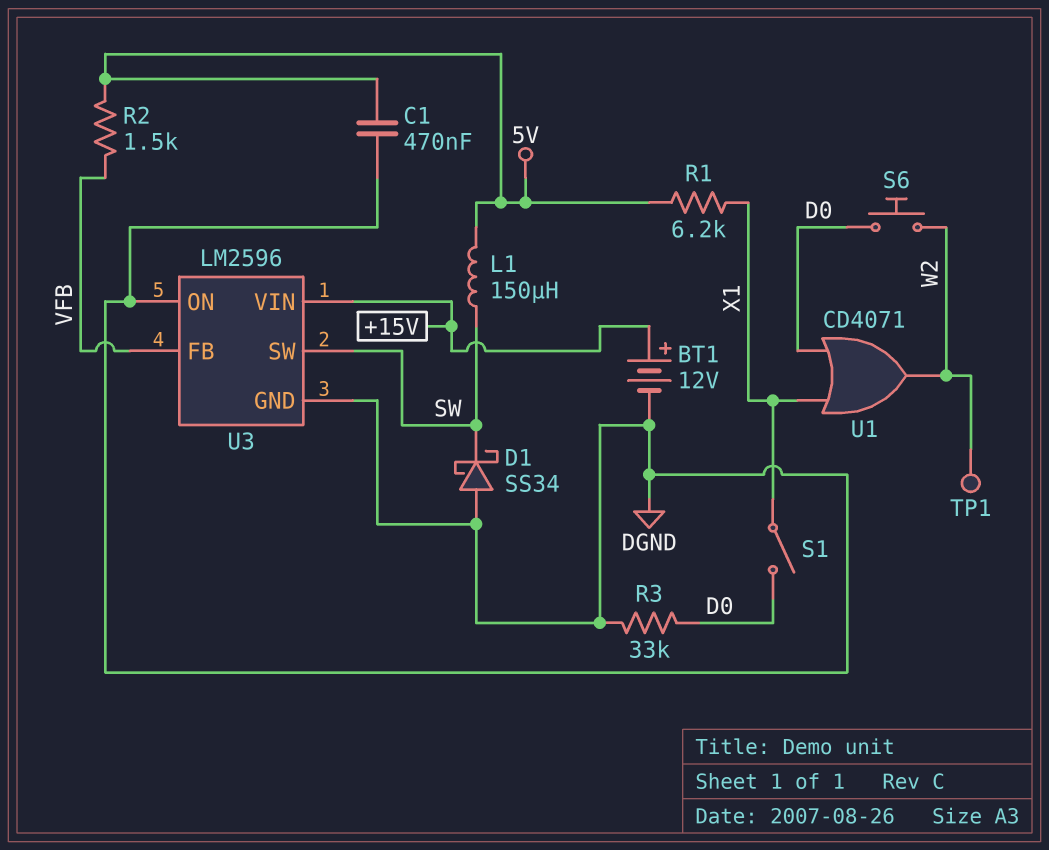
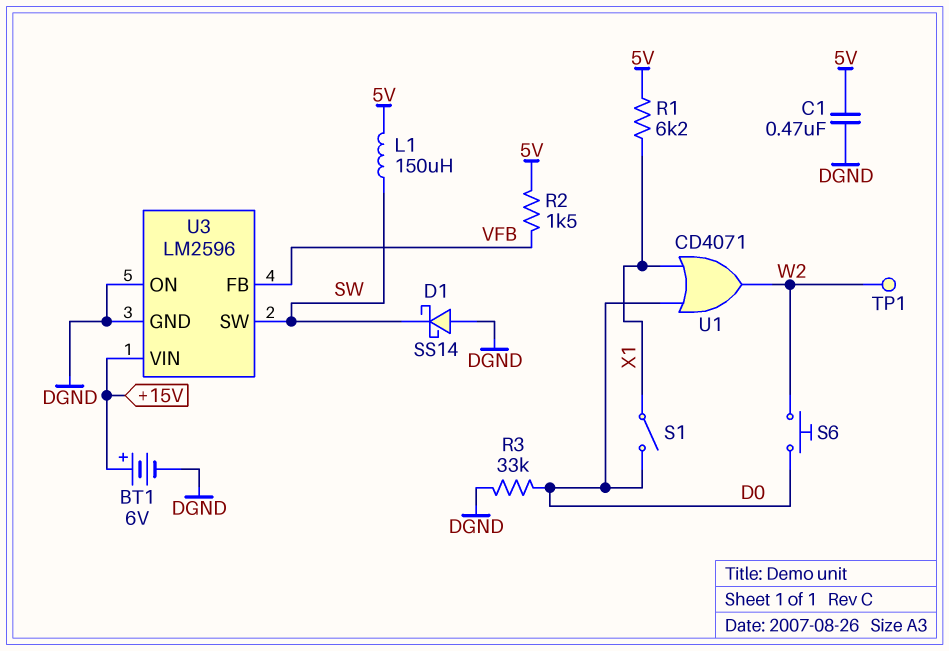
BT1: 12V (plus +15V, minus DGND) -> 6V (plus +15V, minus DGND)
D1: schottky SS34 (A DGND, K SW) -> schottky SS14 (A DGND, K SW)

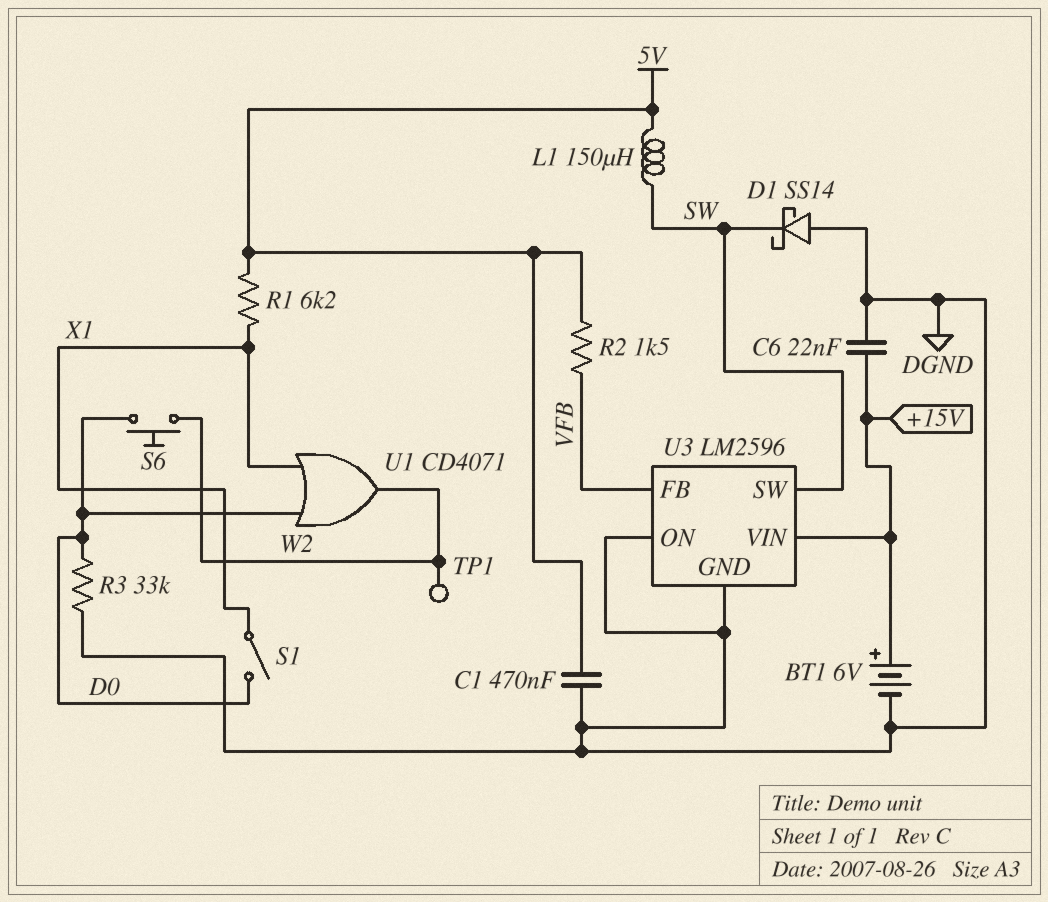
C6: none -> 22nF (+15V, DGND)

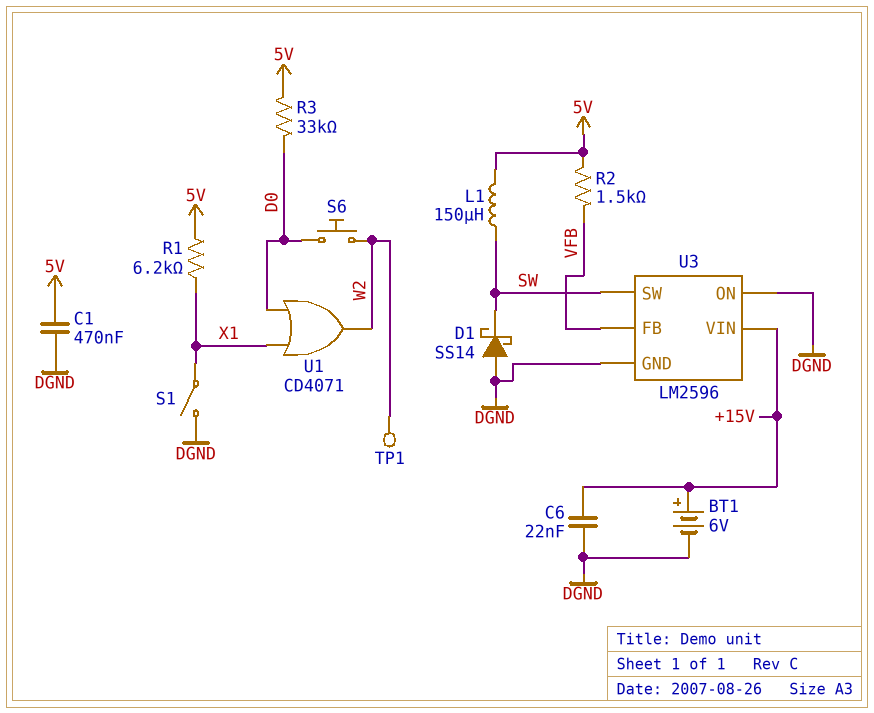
R3: 33k (D0, DGND) -> 33k (5V, D0)
S1: switch (D0, X1) -> switch (DGND, X1)

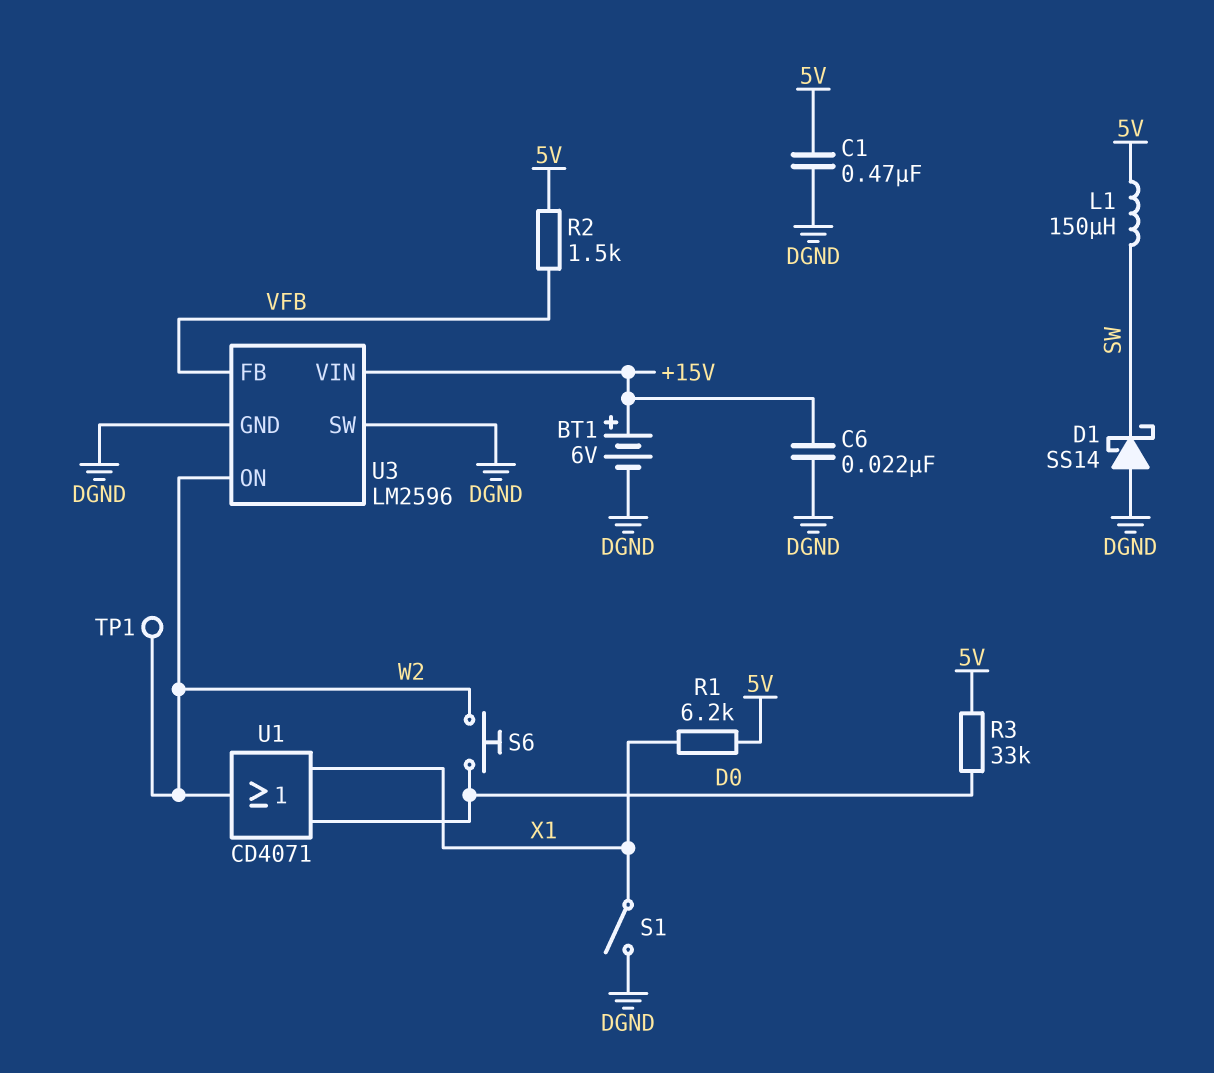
U3 pin ON: DGND -> W2
U3 pin SW: SW -> DGND

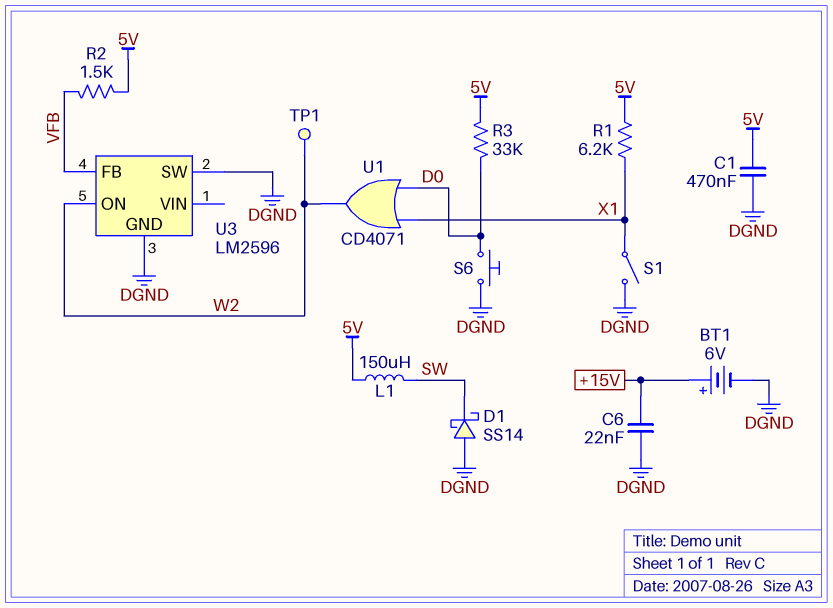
S6: button (D0, W2) -> button (D0, DGND)
U3 pin VIN: +15V -> none

